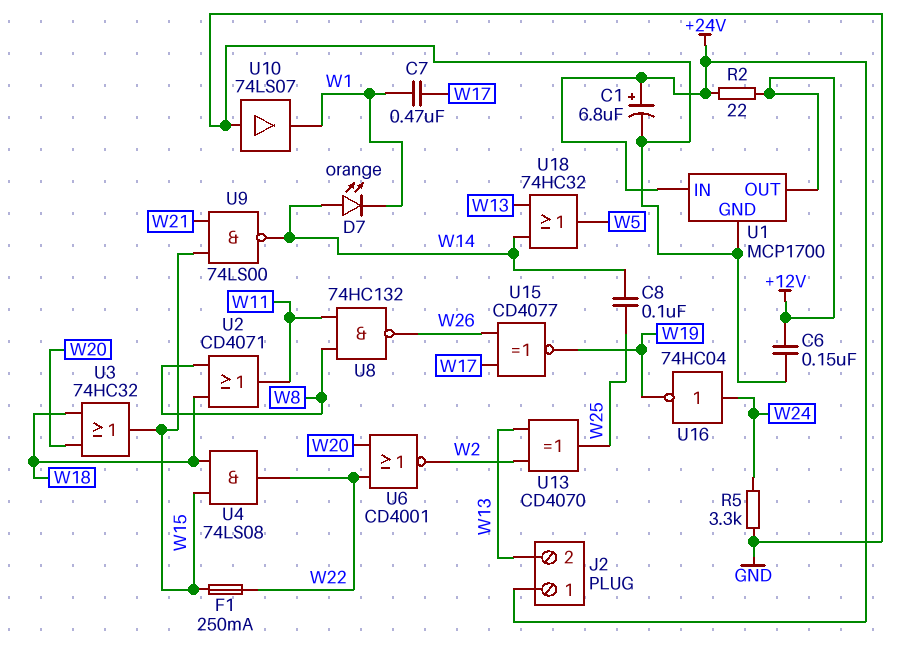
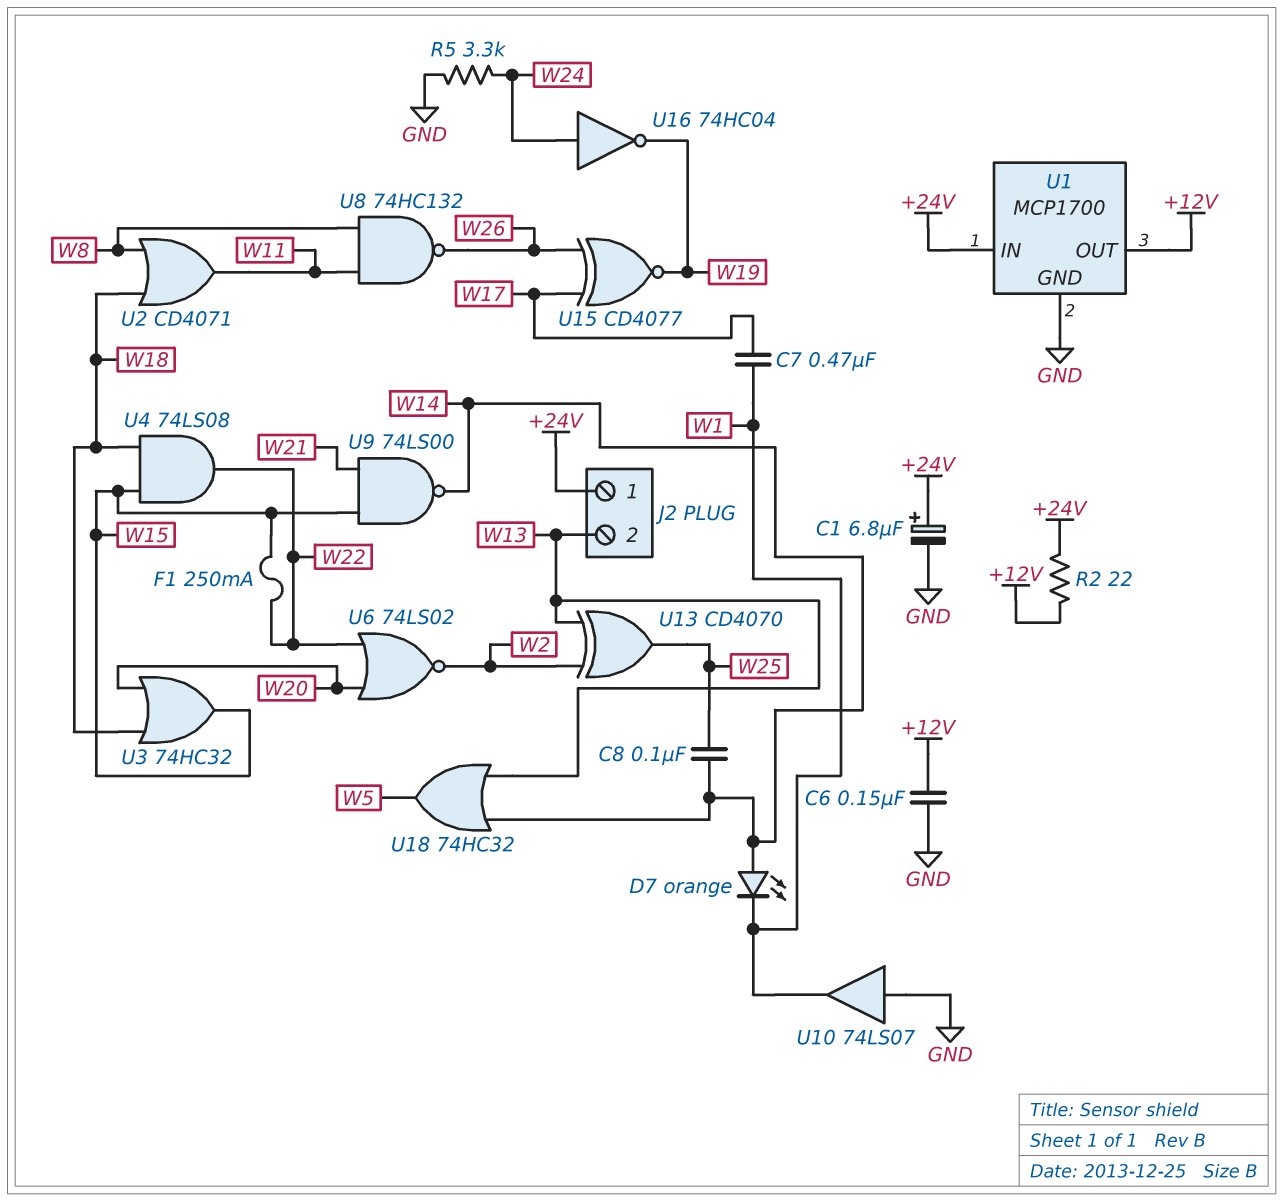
U6: NOR CD4001 (in W20, in W22, out W2) -> NOR 74LS02 (in W20, in W22, out W2)

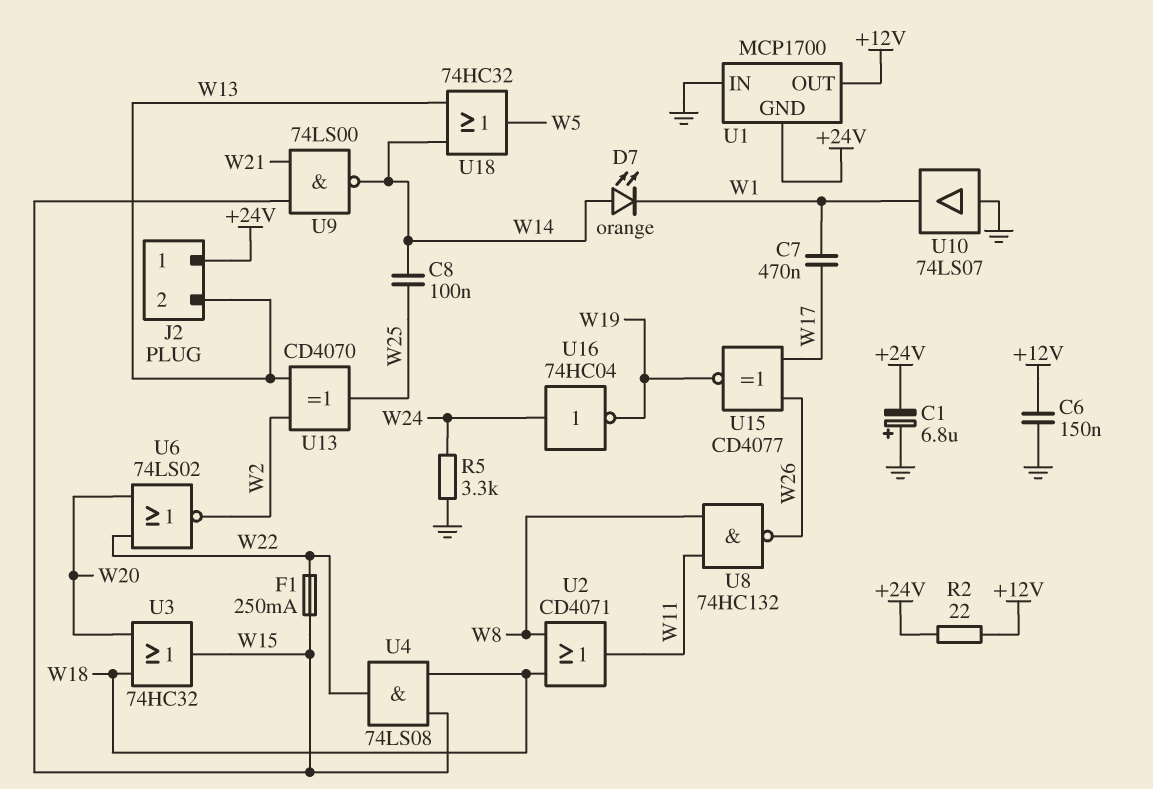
C1: 6.8uF (plus +24V, minus GND) -> 6.8uF (plus GND, minus +24V)
U1 pin GND: GND -> +24V
U1 pin IN: +24V -> GND

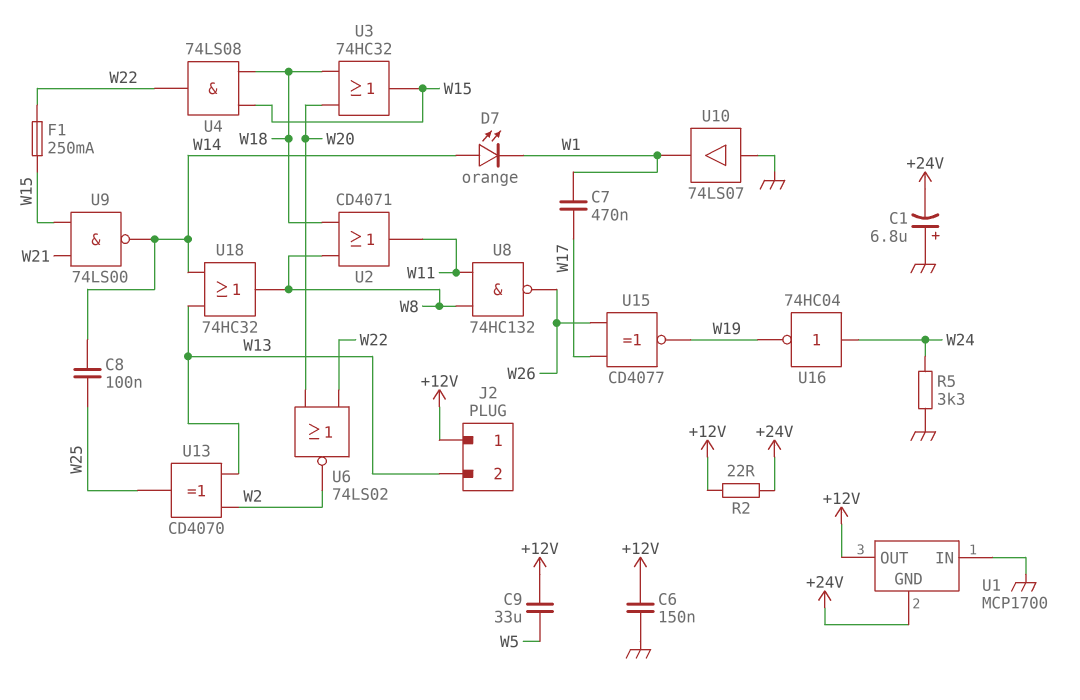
C9: none -> 33uF (+12V, W5)
J2 pin 1: +24V -> +12V
U18: OR 74HC32 (in W13, in W14, out W5) -> OR 74HC32 (in W13, in W14, out W8)

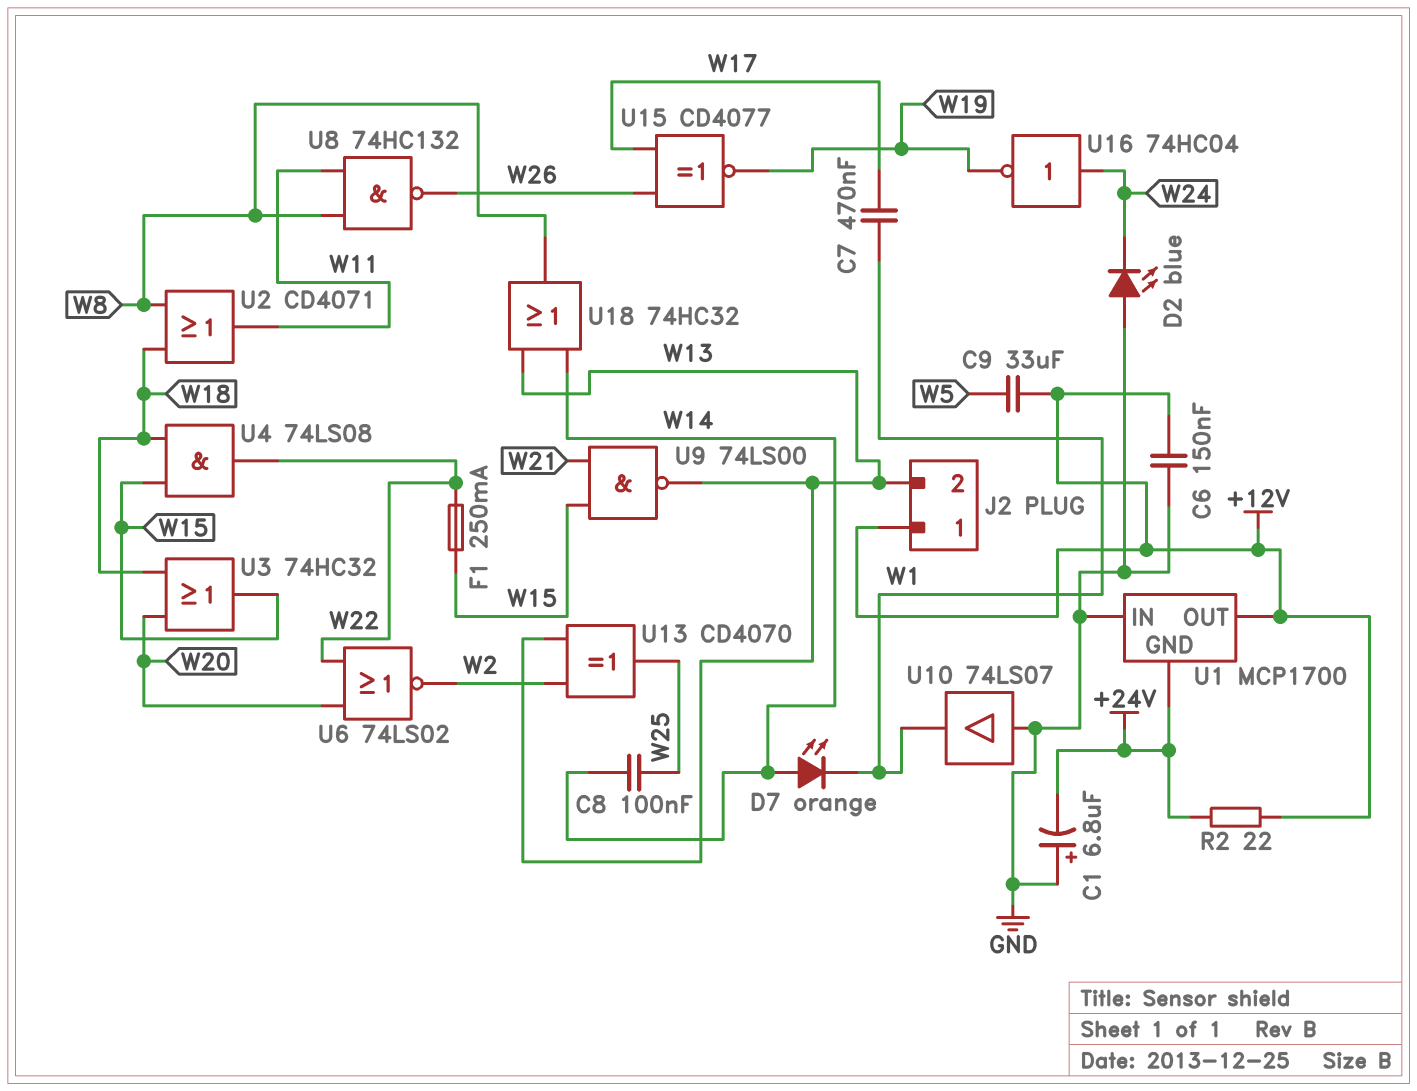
D2: none -> LED blue (A GND, K W24)
R5: 3.3k (GND, W24) -> none
U9: NAND 74LS00 (in W15, in W21, out W14) -> NAND 74LS00 (in W15, in W21, out W13)

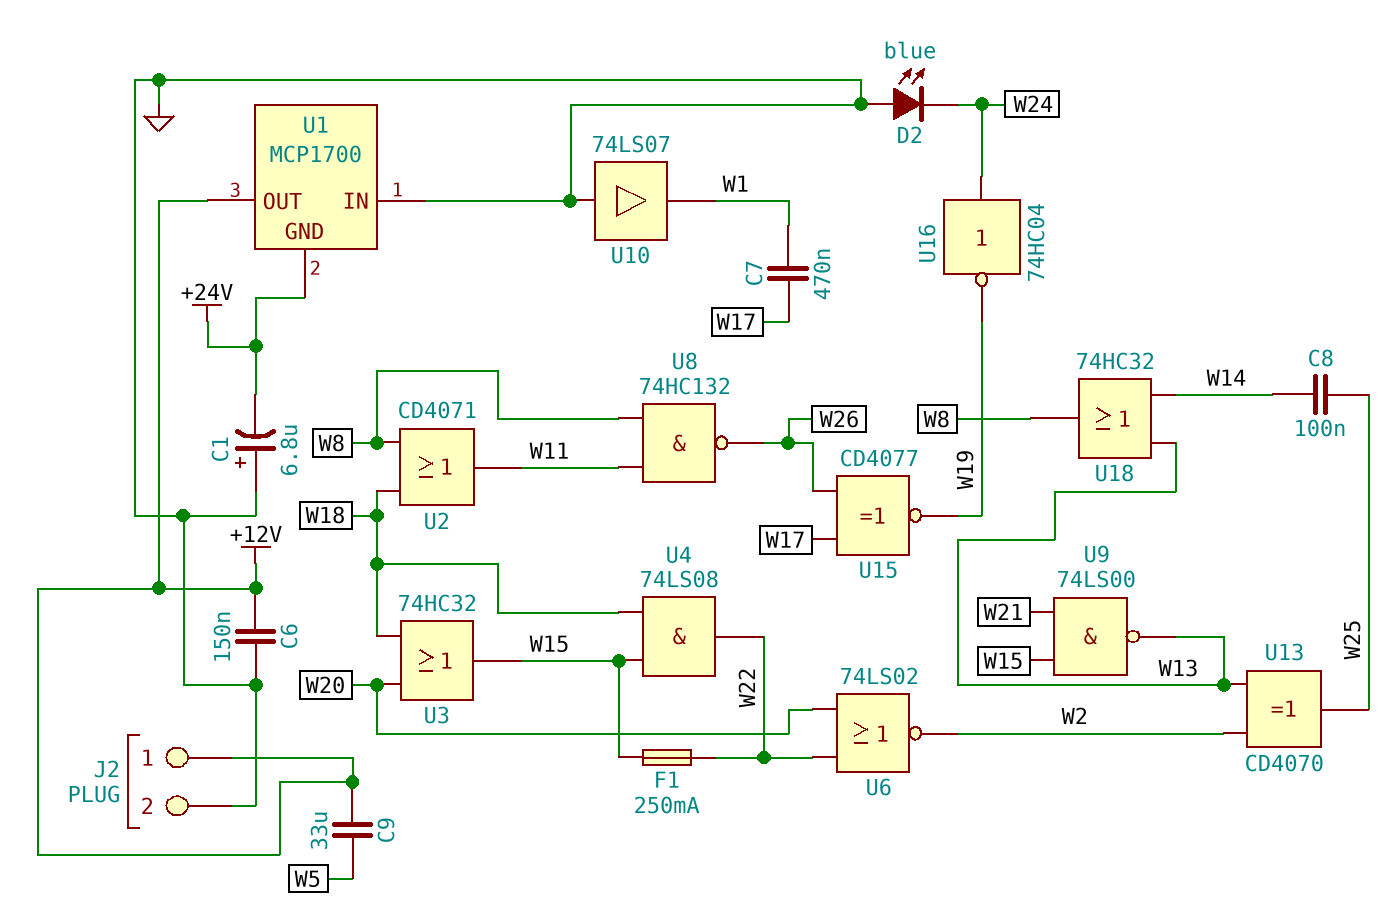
D7: LED orange (A W14, K W1) -> none
J2 pin 2: W13 -> GND
R2: 22 (+12V, +24V) -> none

